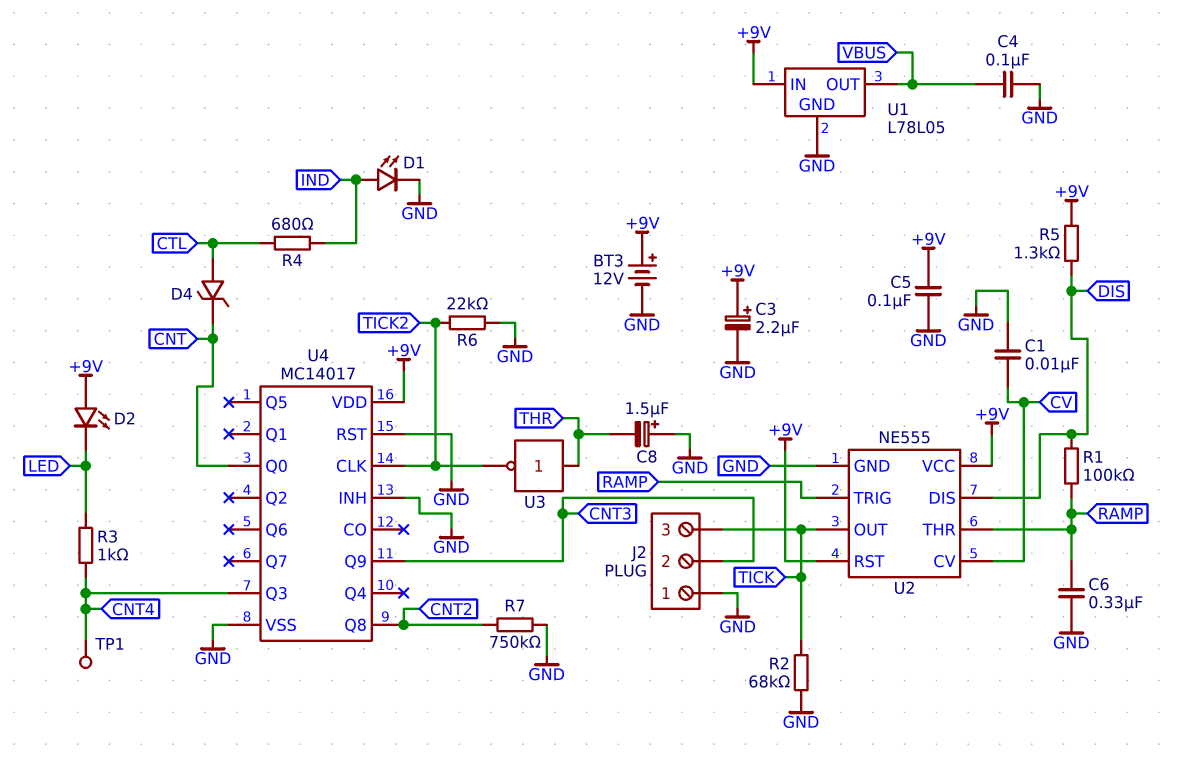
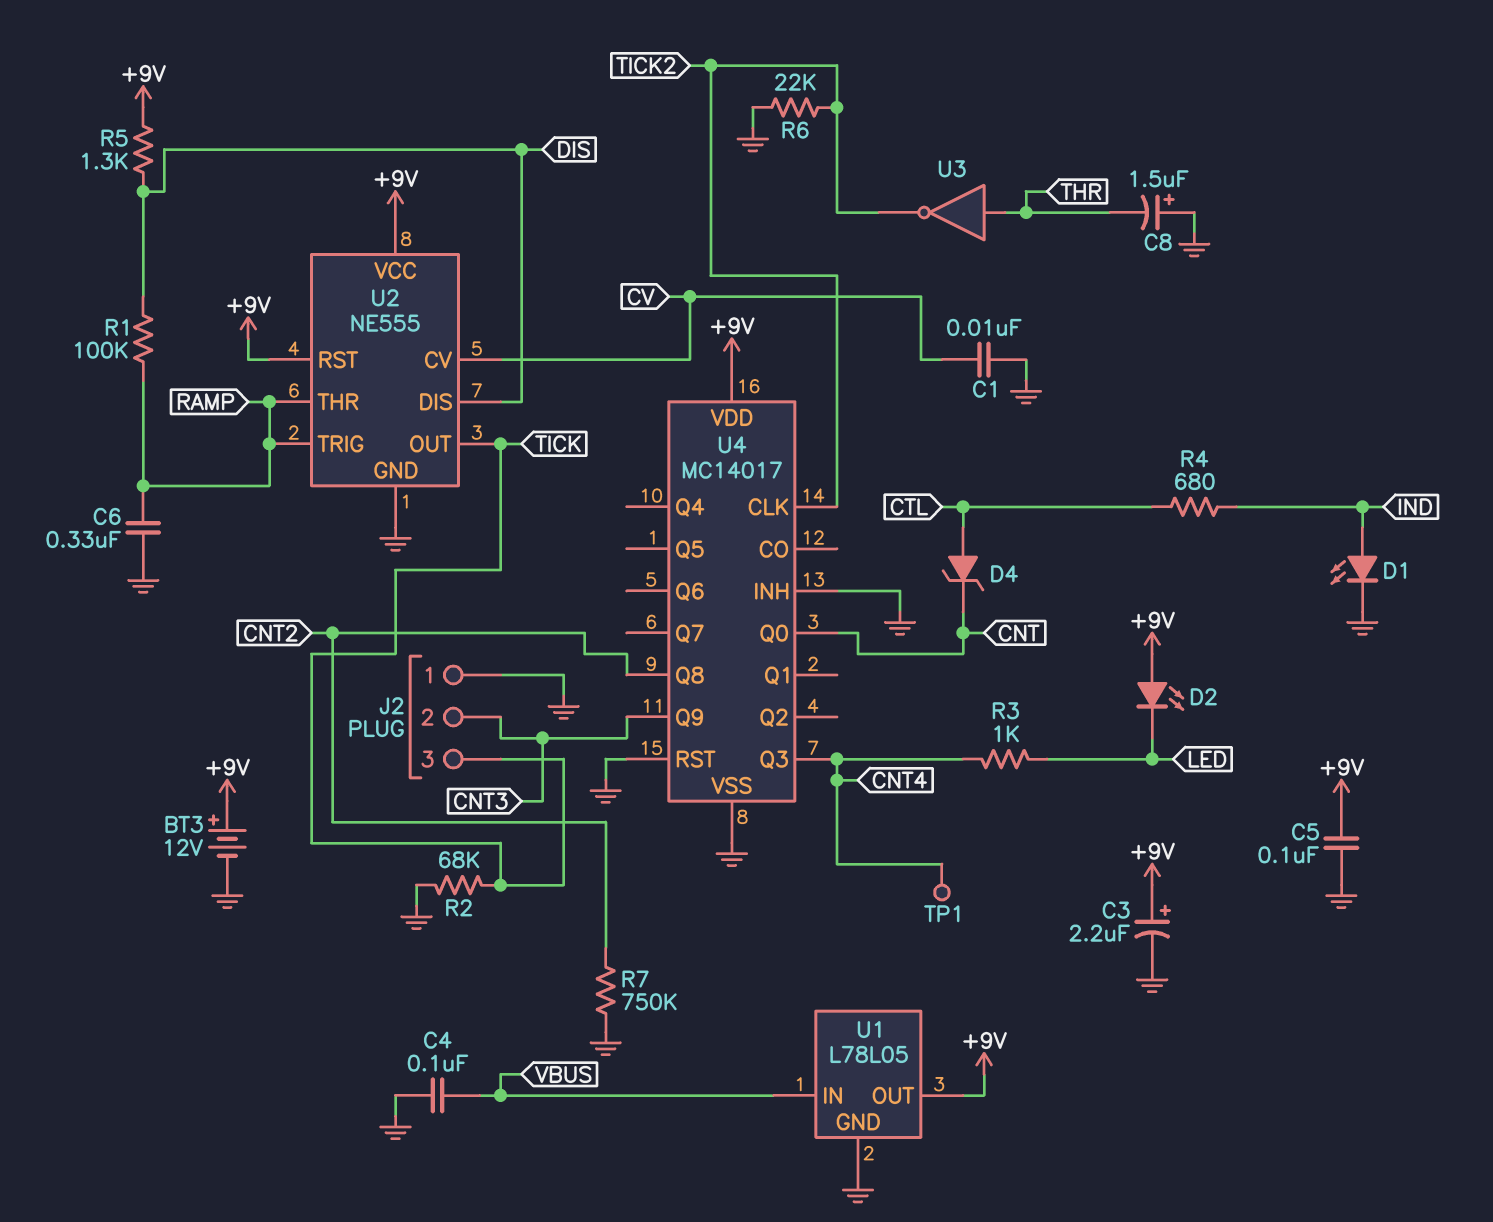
U1 pin IN: +9V -> VBUS
U1 pin OUT: VBUS -> +9V

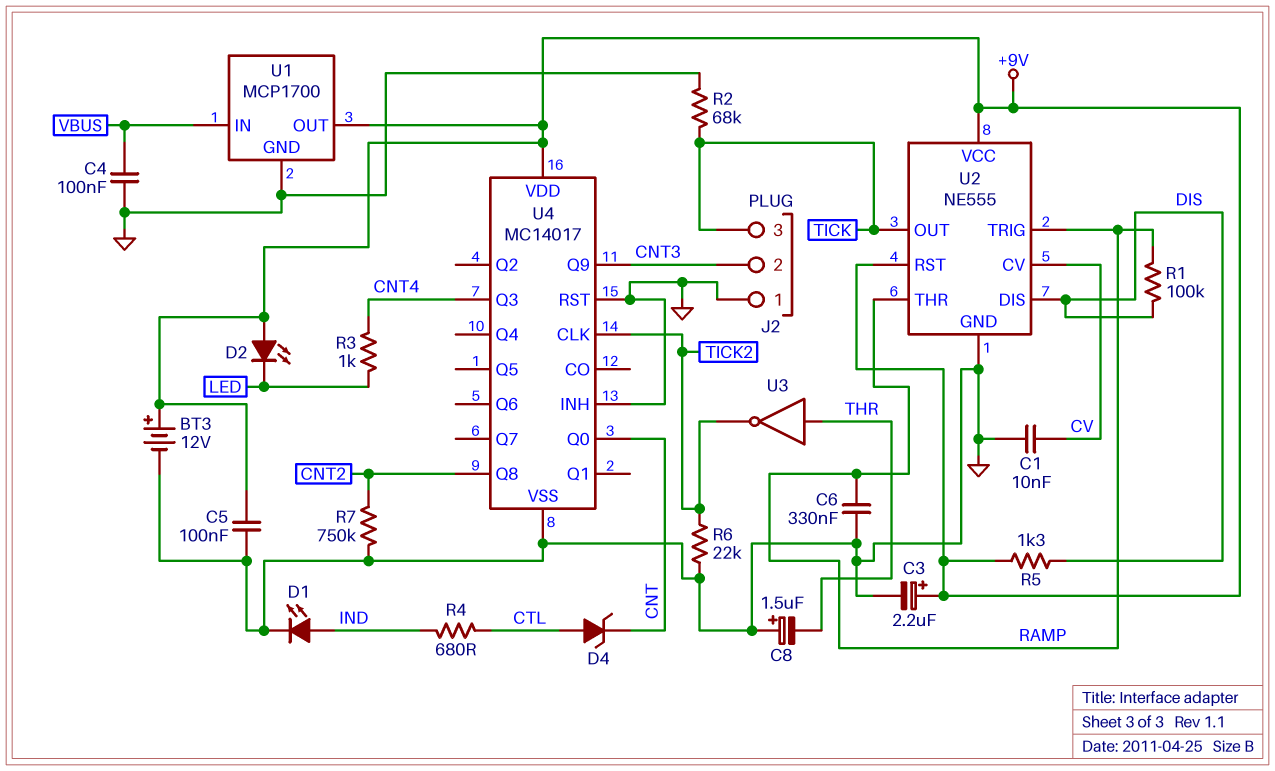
TP1: test point (CNT4) -> none
U1: L78L05 -> MCP1700

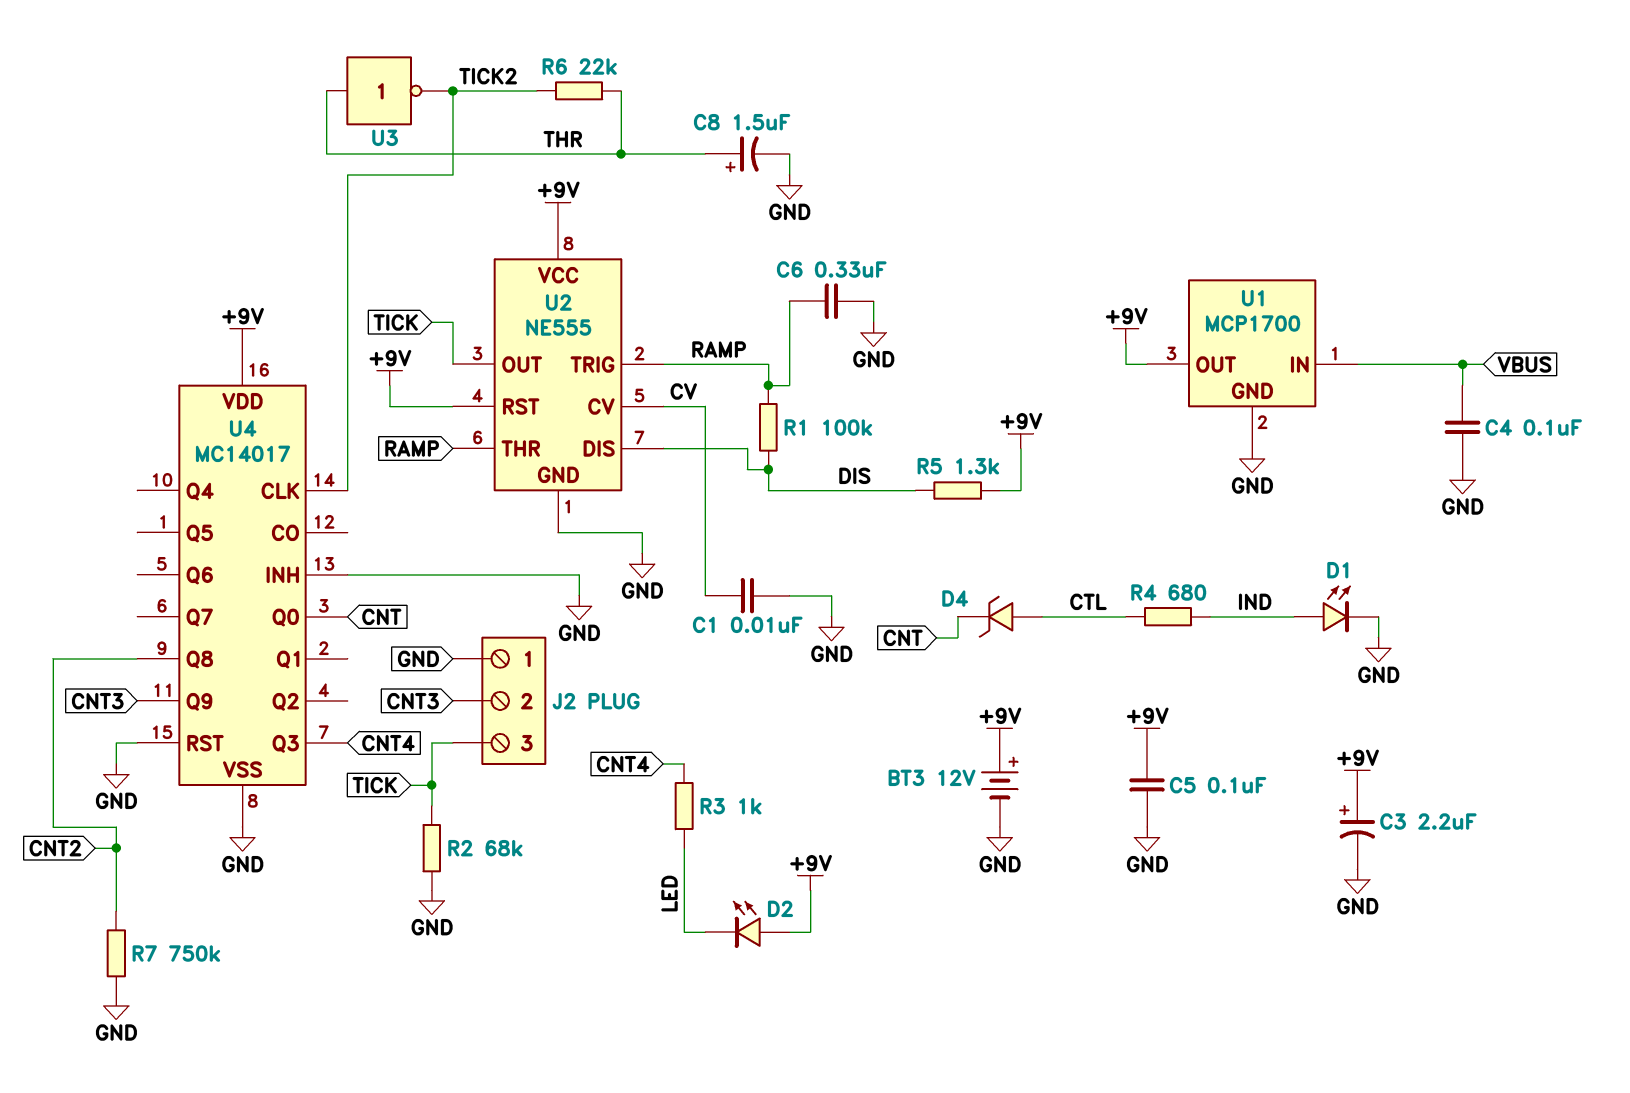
C8: 1.5uF (plus GND, minus THR) -> 1.5uF (plus THR, minus GND)
R6: 22k (GND, TICK2) -> 22k (THR, TICK2)

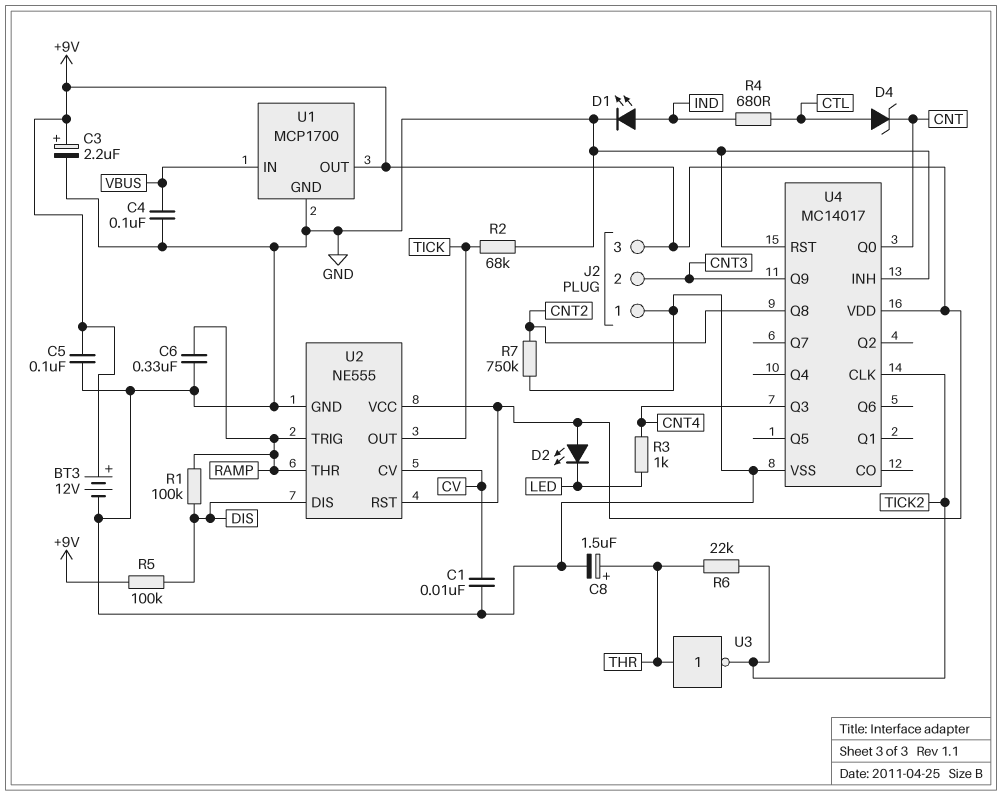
J2 pin 3: TICK -> +9V
R5: 1.3k (+9V, DIS) -> 100k (+9V, DIS)

